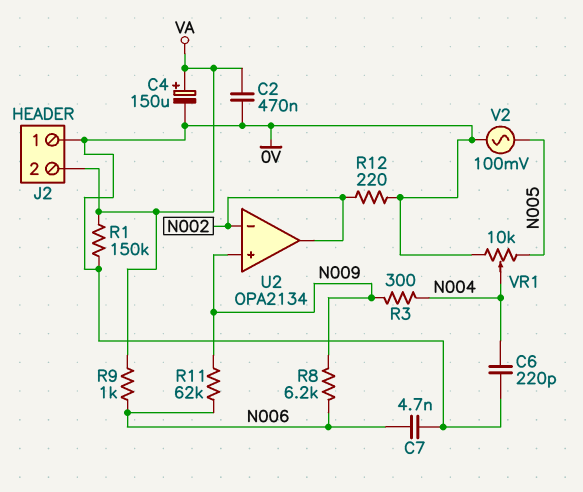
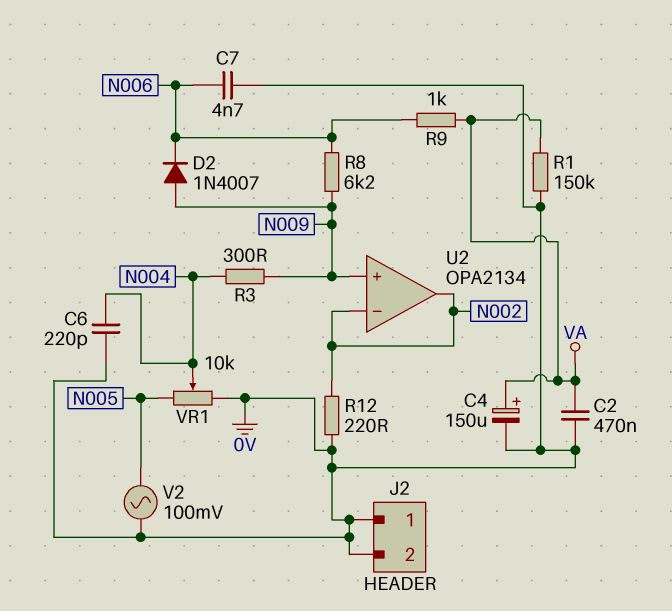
D2: none -> diode 1N4007 (A N009, K N006)
J2 pin 2: VA -> 0V
R11: 62k (N006, N009) -> none

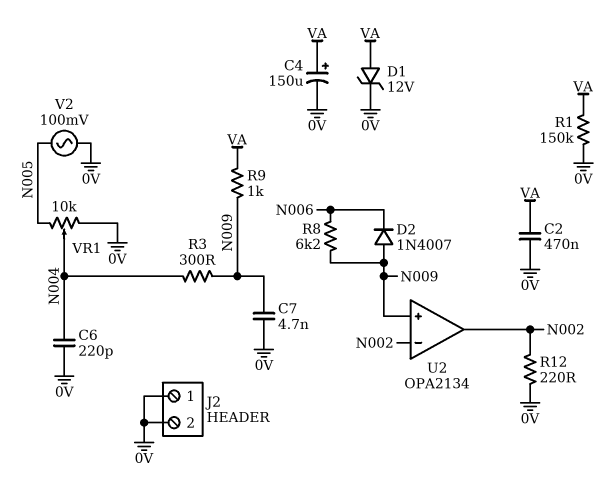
C7: 4.7nF (0V, N006) -> 4.7nF (0V, N009)
D1: none -> zener 12V (A VA, K 0V)
R9: 1k (N006, VA) -> 1k (N009, VA)

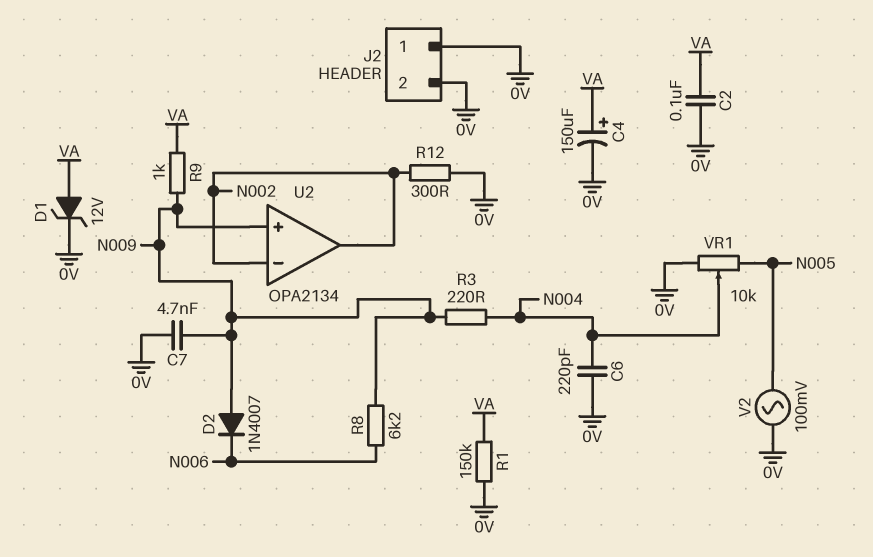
C2: 470nF (0V, VA) -> 100nF (0V, VA)
R3: 300 (N004, N009) -> 220 (N004, N009)
R12: 220 (0V, N002) -> 300 (0V, N002)

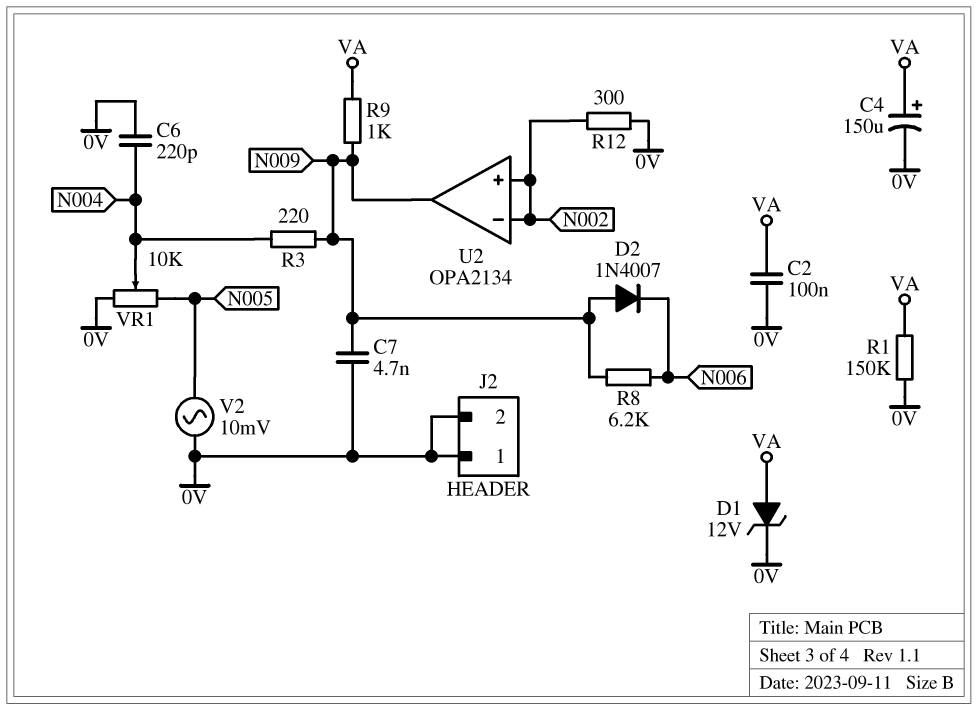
U2 pin in+: N009 -> N002
U2 pin out: N002 -> N009
V2: AC 100mV (0V, N005) -> AC 10mV (0V, N005)

